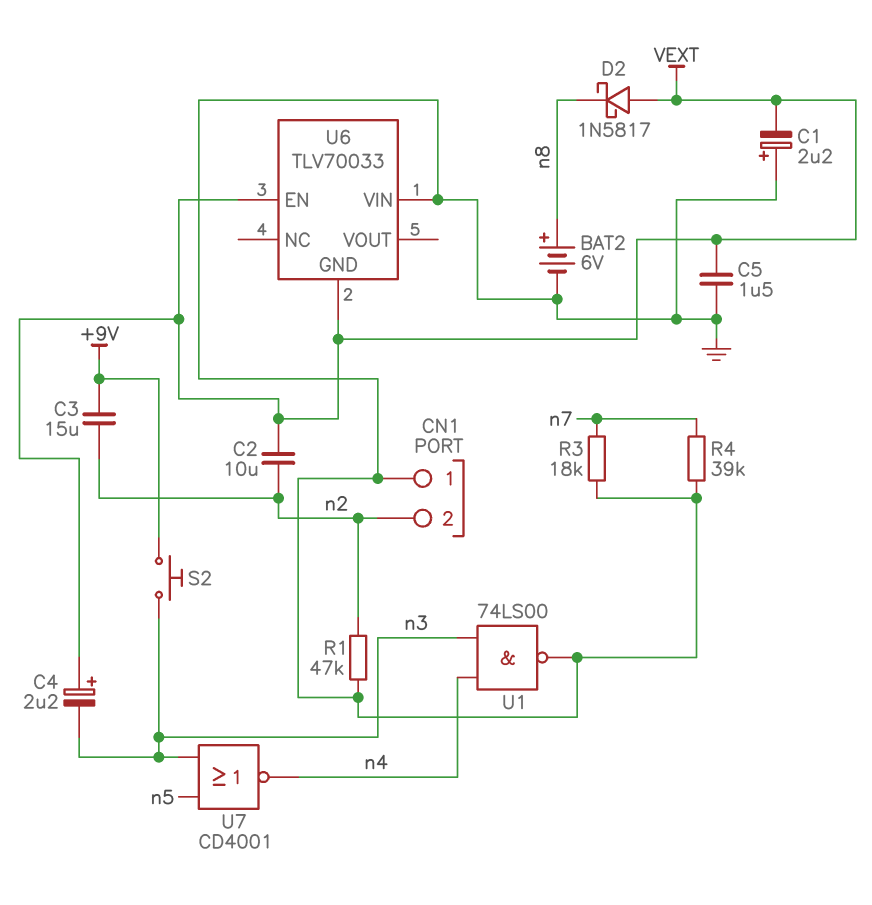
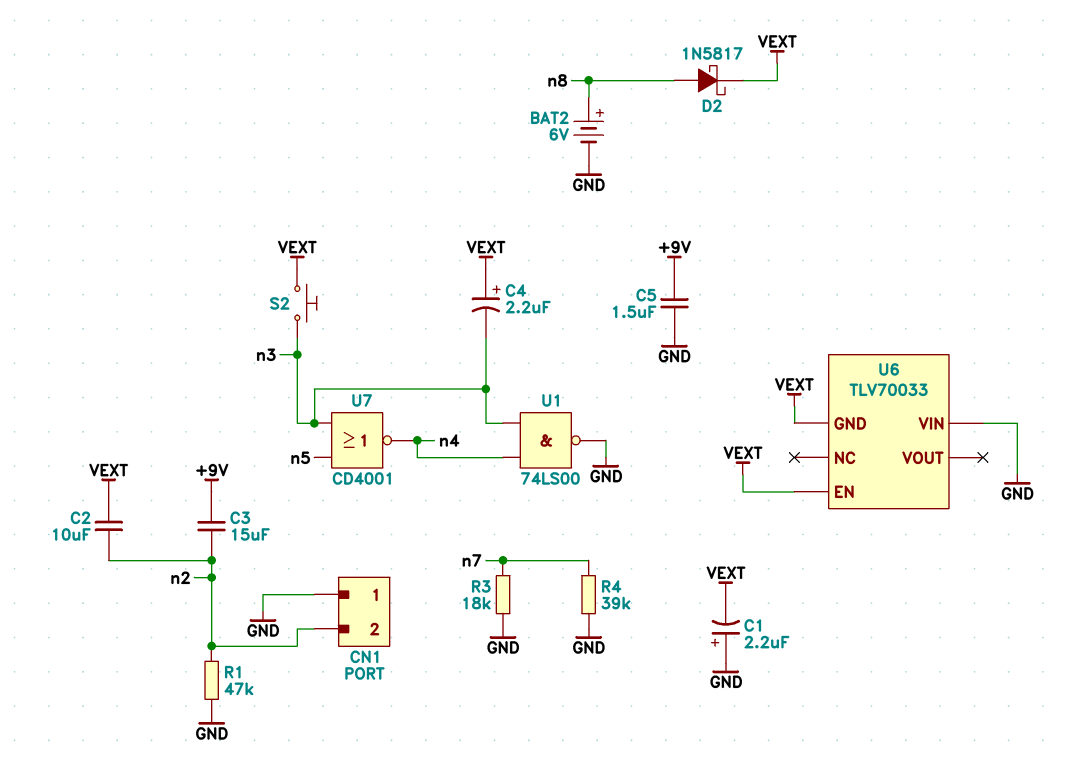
C5: 1.5uF (GND, VEXT) -> 1.5uF (+9V, GND)
D2: schottky 1N5817 (A VEXT, K n8) -> schottky 1N5817 (A n8, K VEXT)
S2: button (+9V, n3) -> button (VEXT, n3)

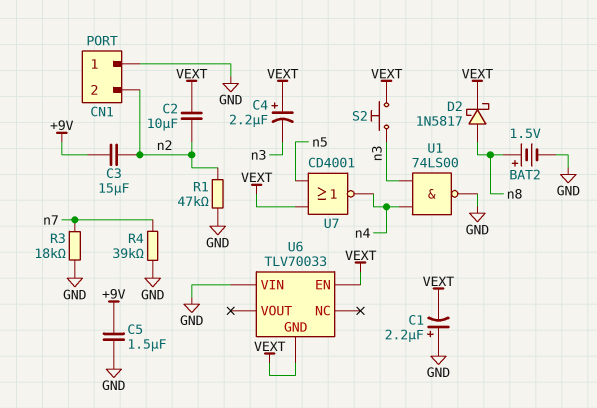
BAT2: 6V (plus n8, minus GND) -> 1.5V (plus n8, minus GND)
U7: NOR CD4001 (in n3, in n5, out n4) -> NOR CD4001 (in VEXT, in n5, out n4)

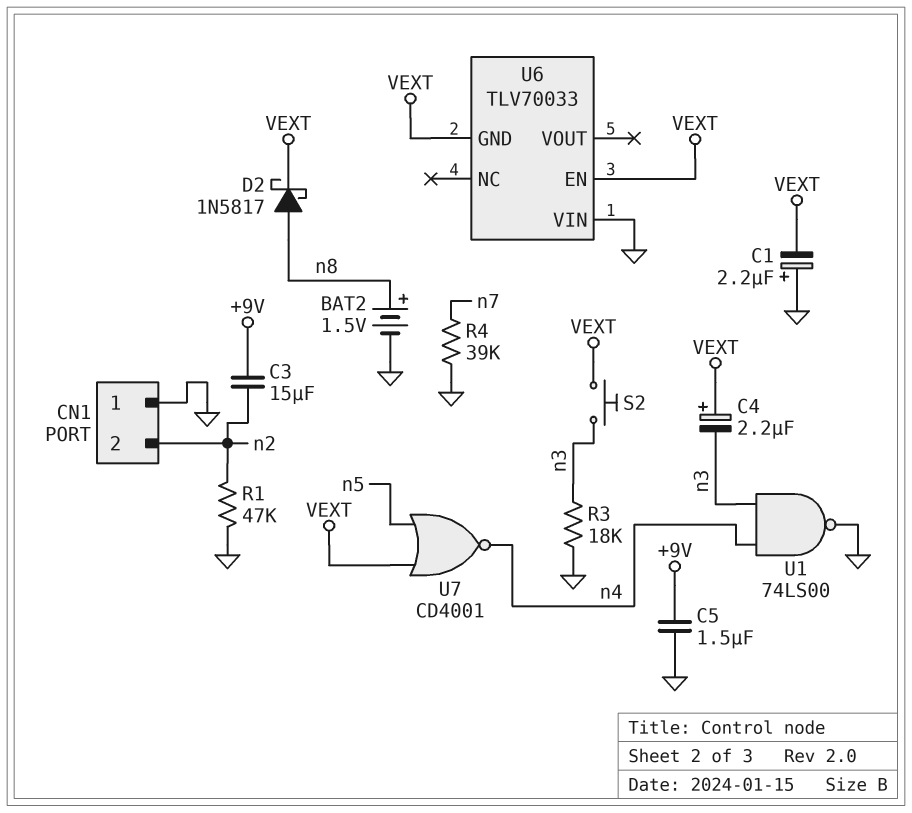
C2: 10uF (VEXT, n2) -> none
R3: 18k (GND, n7) -> 18k (GND, n3)

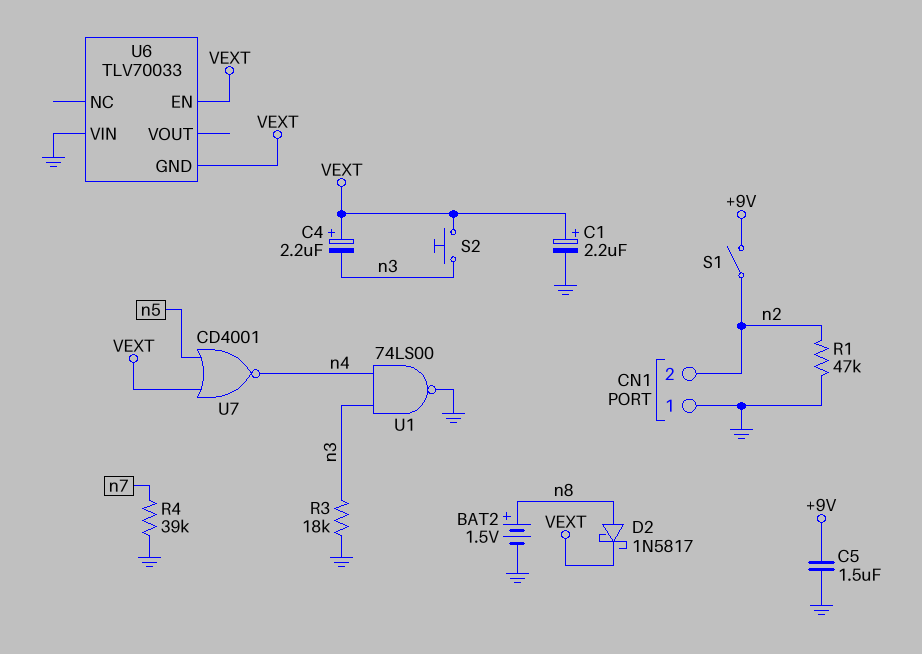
C1: 2.2uF (plus GND, minus VEXT) -> 2.2uF (plus VEXT, minus GND)
C3: 15uF (+9V, n2) -> none
S1: none -> switch (+9V, n2)

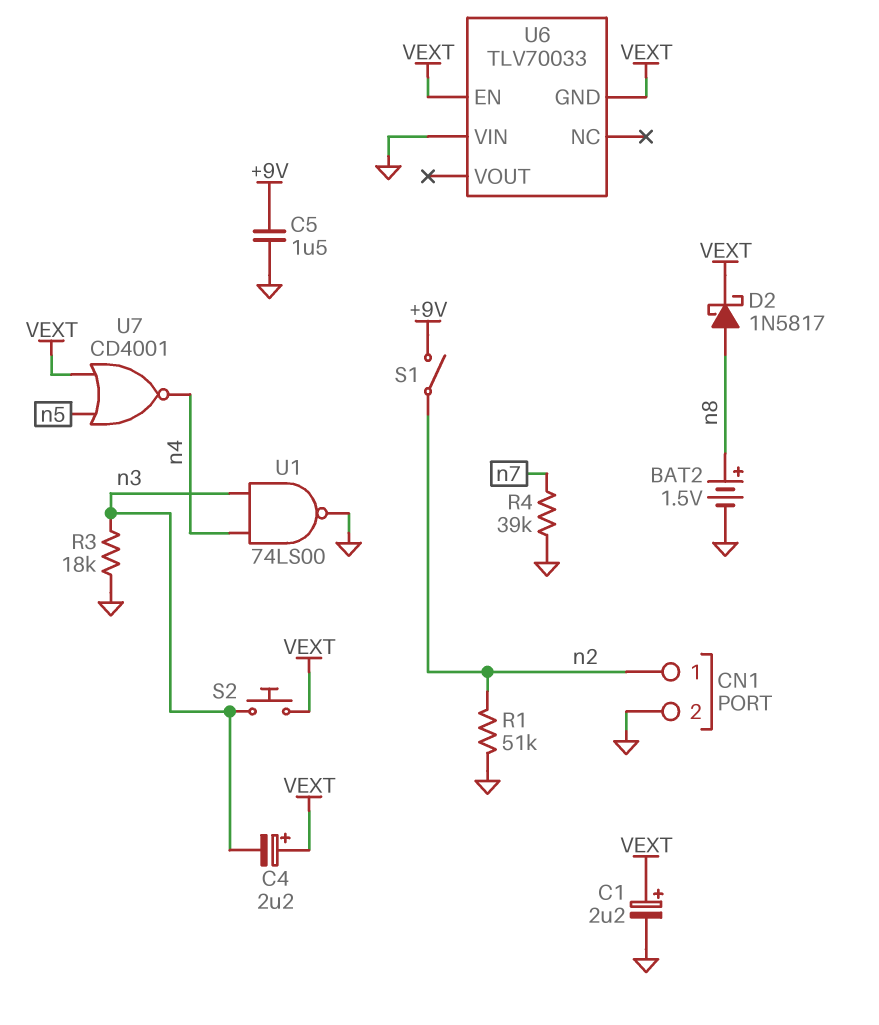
CN1 pin 1: GND -> n2
CN1 pin 2: n2 -> GND
R1: 47k (GND, n2) -> 51k (GND, n2)

